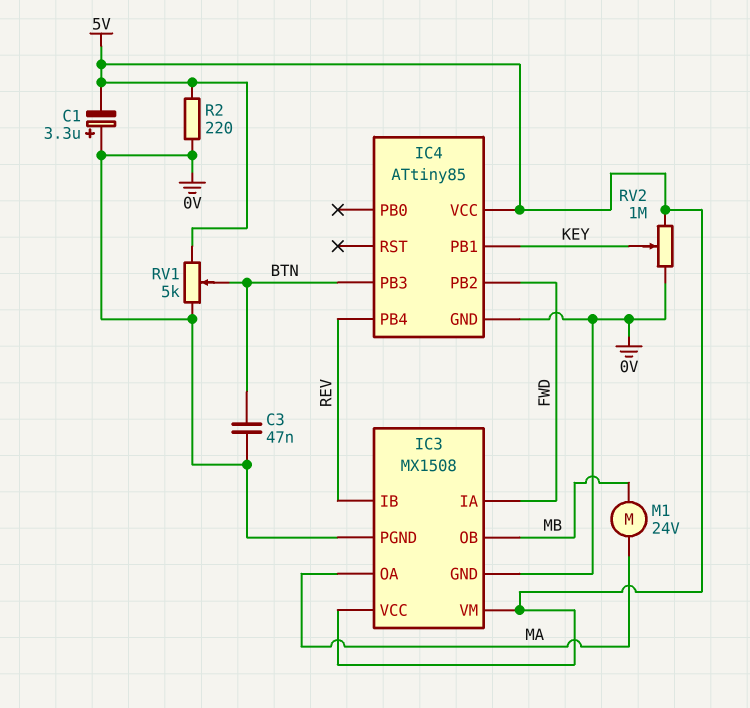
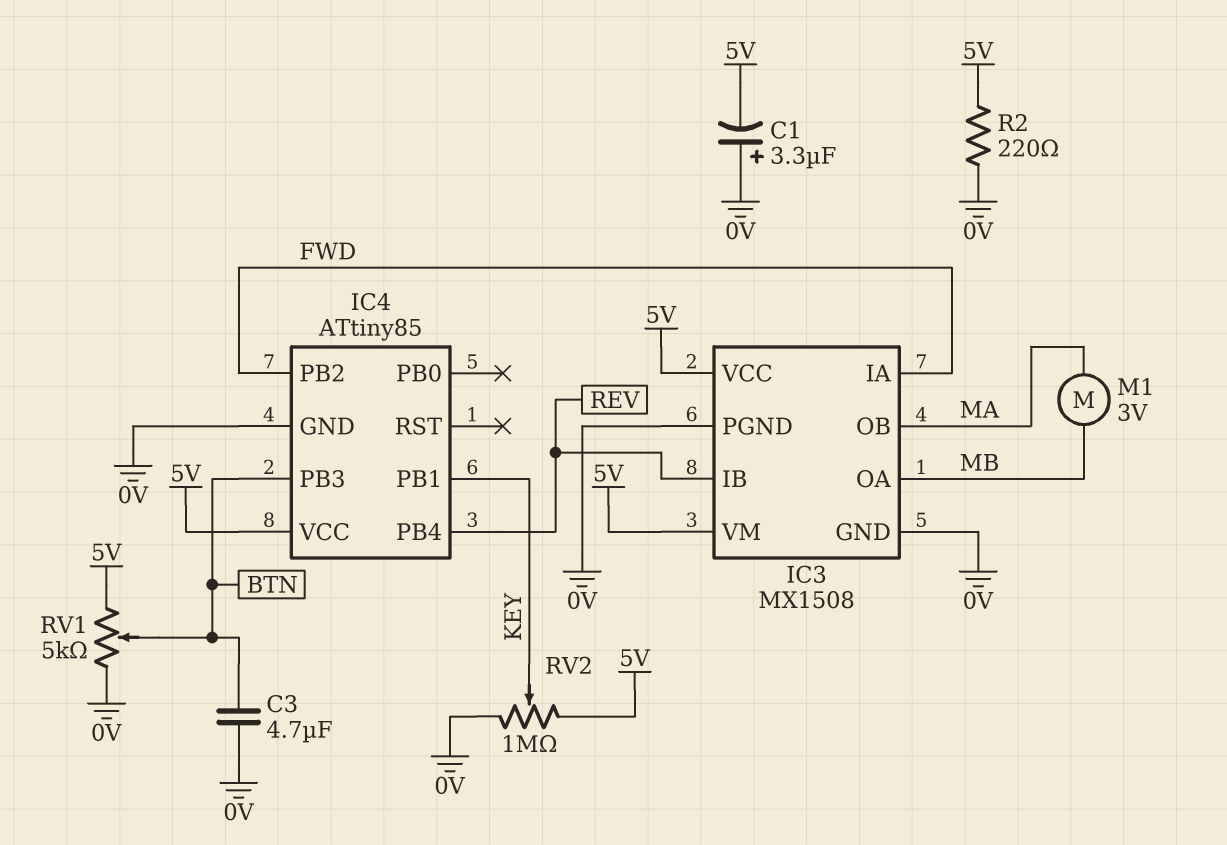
C3: 47nF (0V, BTN) -> 4.7uF (0V, BTN)
IC3 pin OA: MA -> MB
IC3 pin OB: MB -> MA
M1: motor 24V (MA, MB) -> motor 3V (MA, MB)

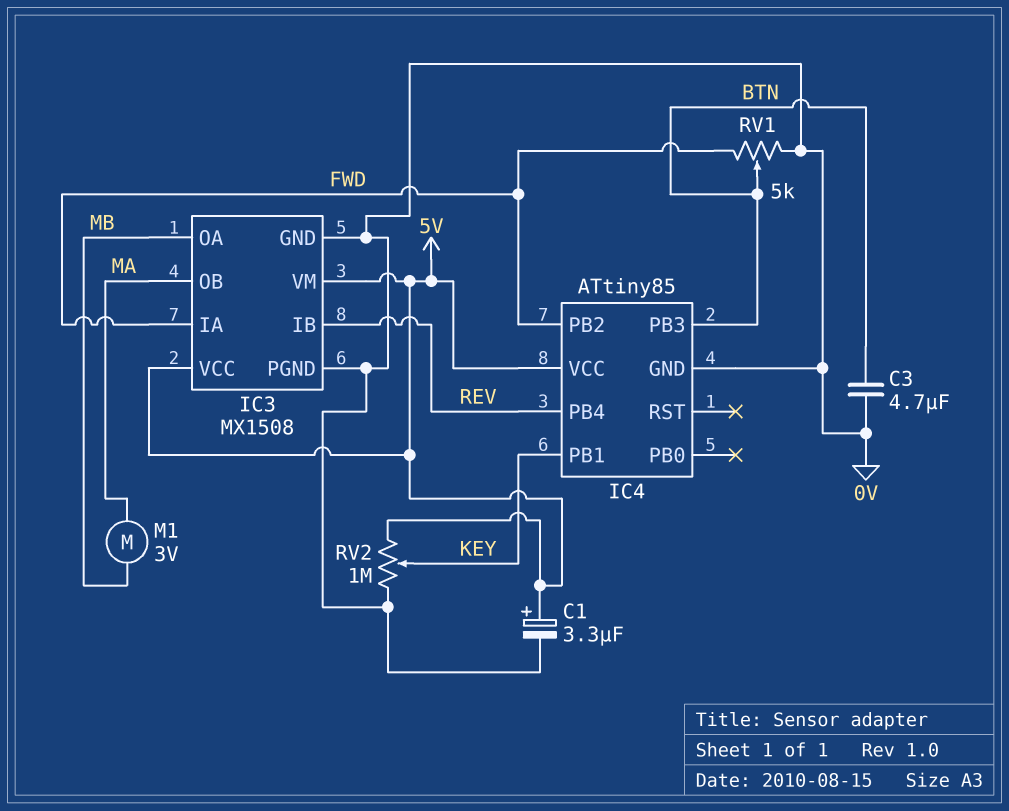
C1: 3.3uF (plus 0V, minus 5V) -> 3.3uF (plus 5V, minus 0V)
R2: 220 (0V, 5V) -> none
RV1: 5k (0V, 5V, wiper BTN) -> 5k (0V, FWD, wiper BTN)

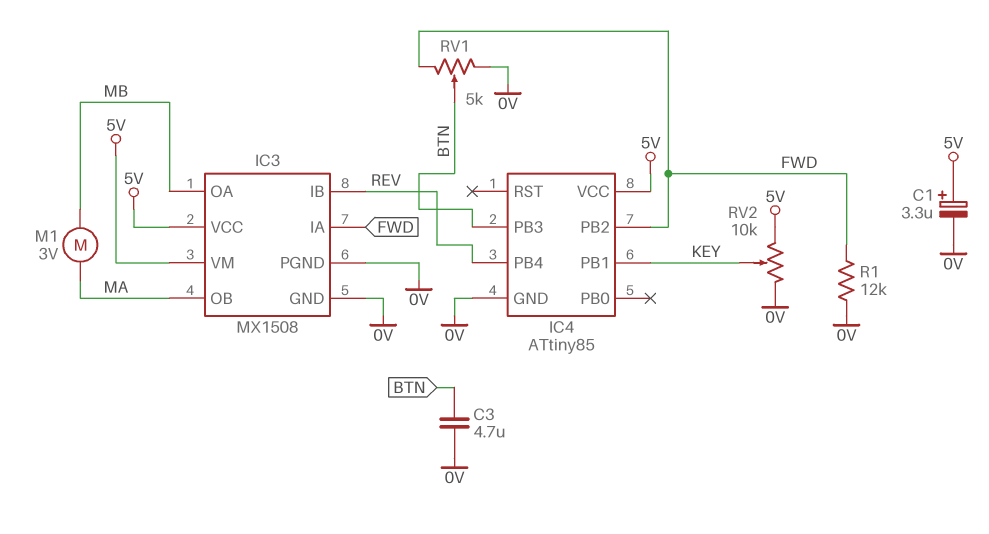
R1: none -> 12k (0V, FWD)
RV2: 1M (0V, 5V, wiper KEY) -> 10k (0V, 5V, wiper KEY)

